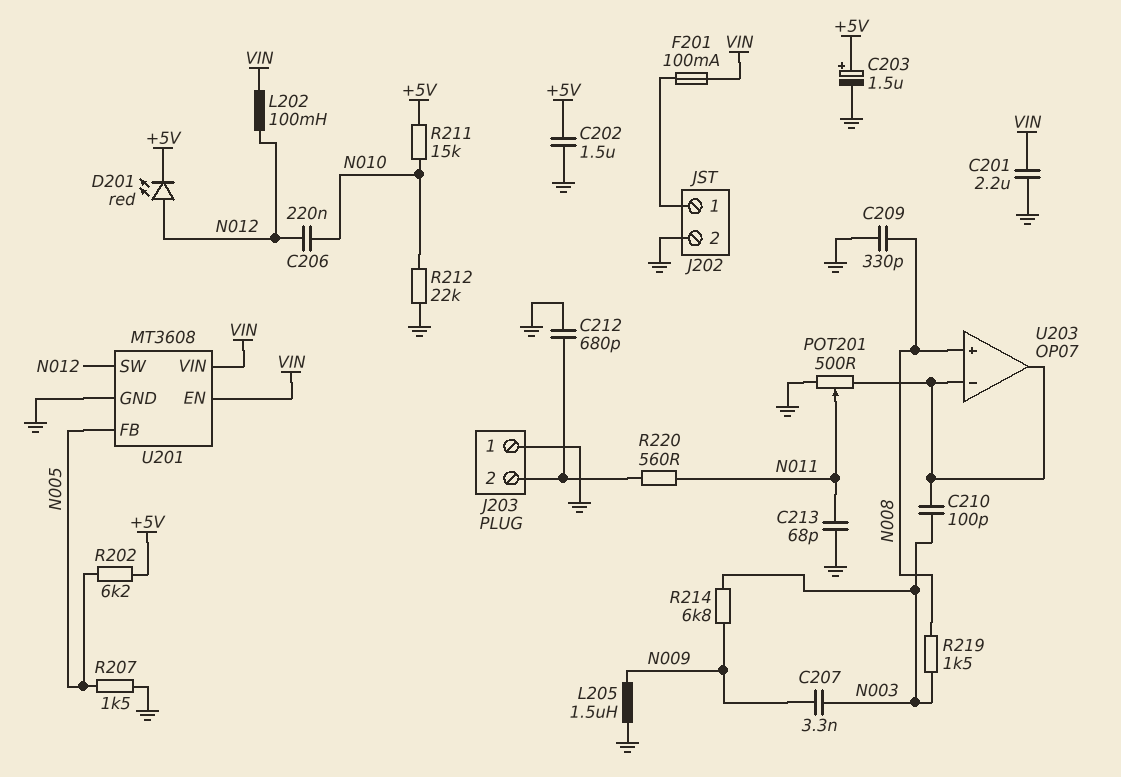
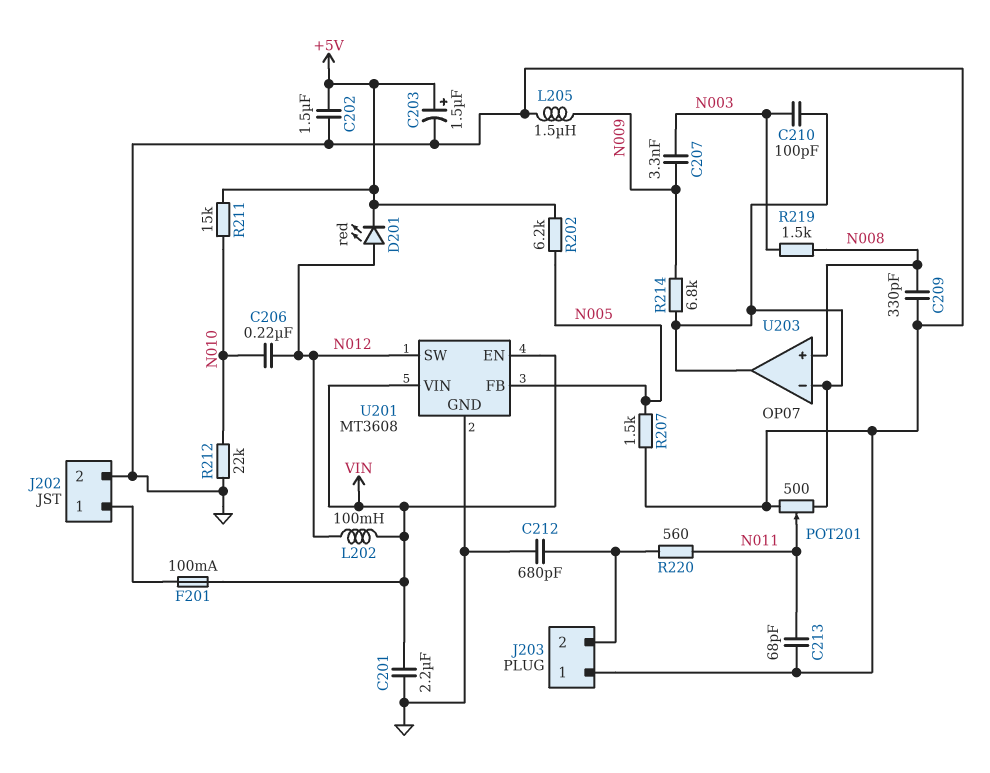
R214: 6.8k (N003, N009) -> 6.8k (N009, U203/in-)

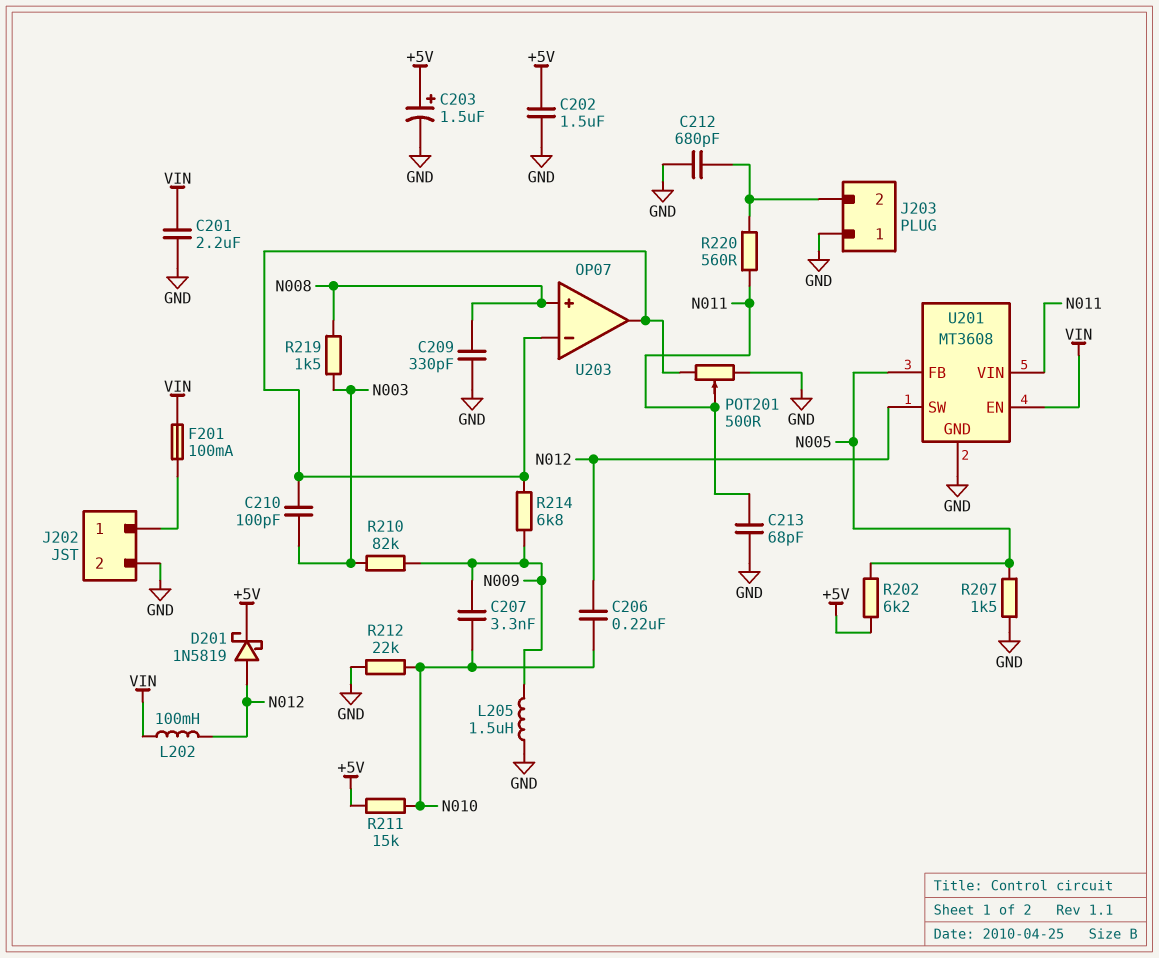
C207: 3.3nF (N003, N009) -> 3.3nF (N009, N010)
D201: LED red (A N012, K +5V) -> schottky 1N5819 (A N012, K +5V)
R210: none -> 82k (N003, N009)
U201 pin VIN: VIN -> N011

